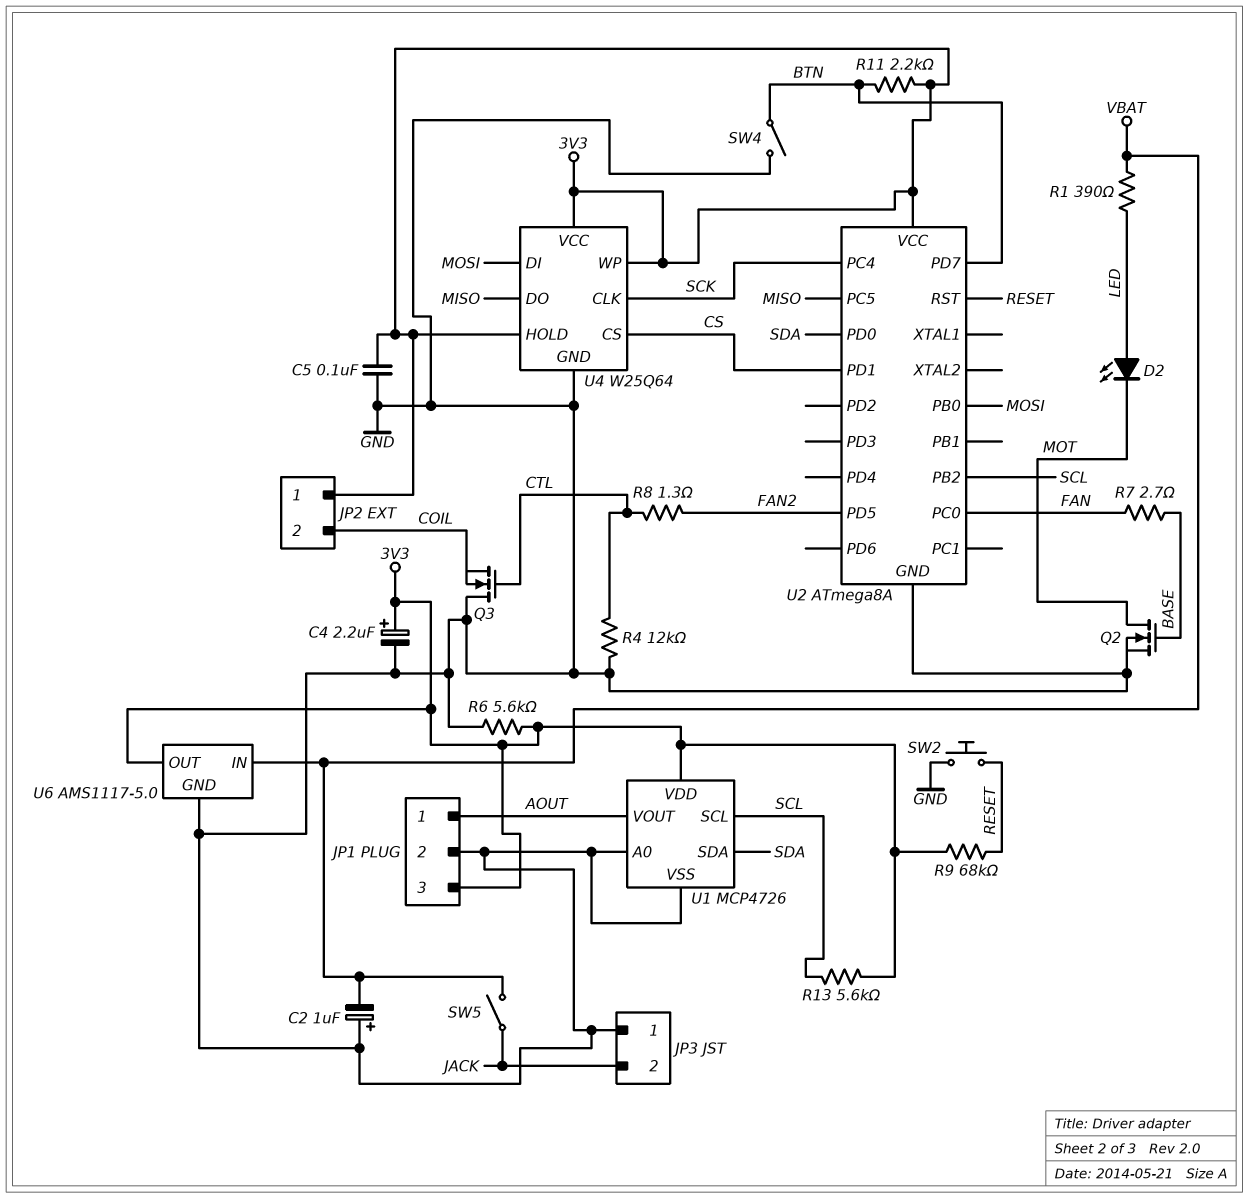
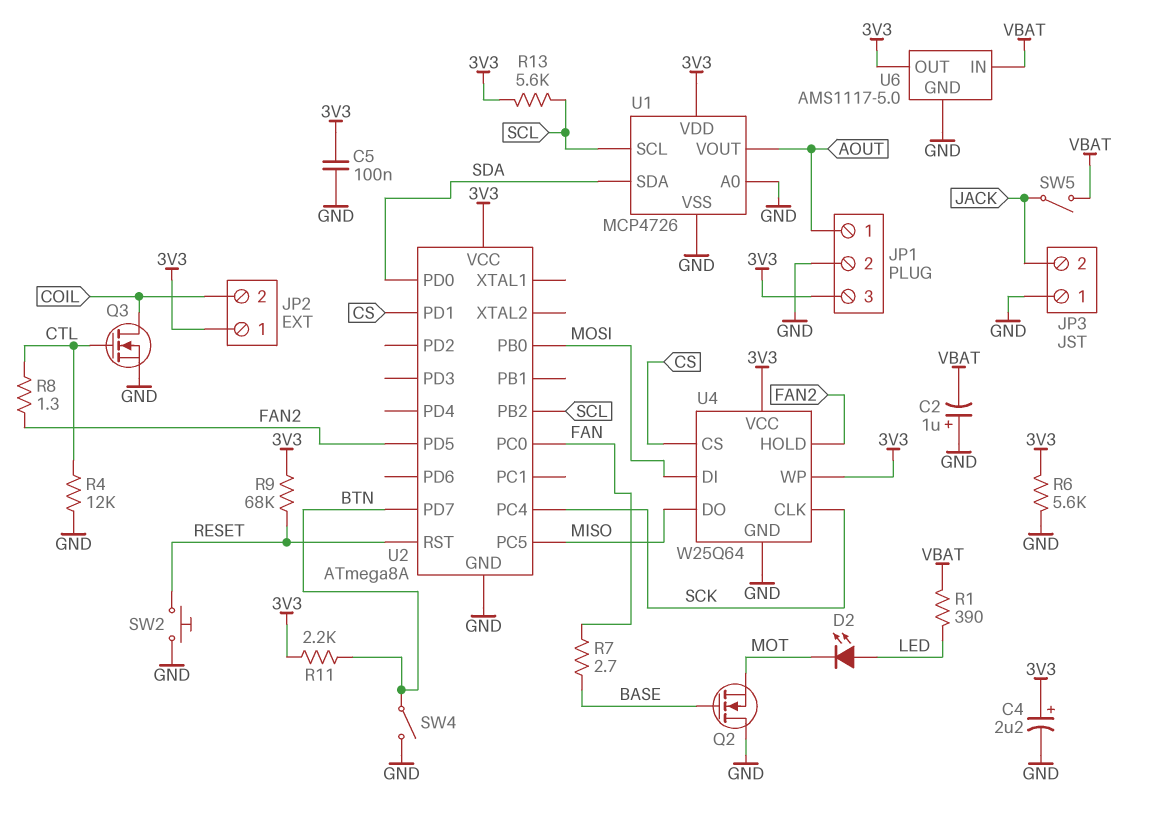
Q2: NMOS (G BASE, D MOT, S GND) -> NMOS (G BASE, D GND, S MOT)
Q3: NMOS (G CTL, D GND, S COIL) -> NMOS (G CTL, D COIL, S GND)
U4 pin HOLD: 3V3 -> FAN2

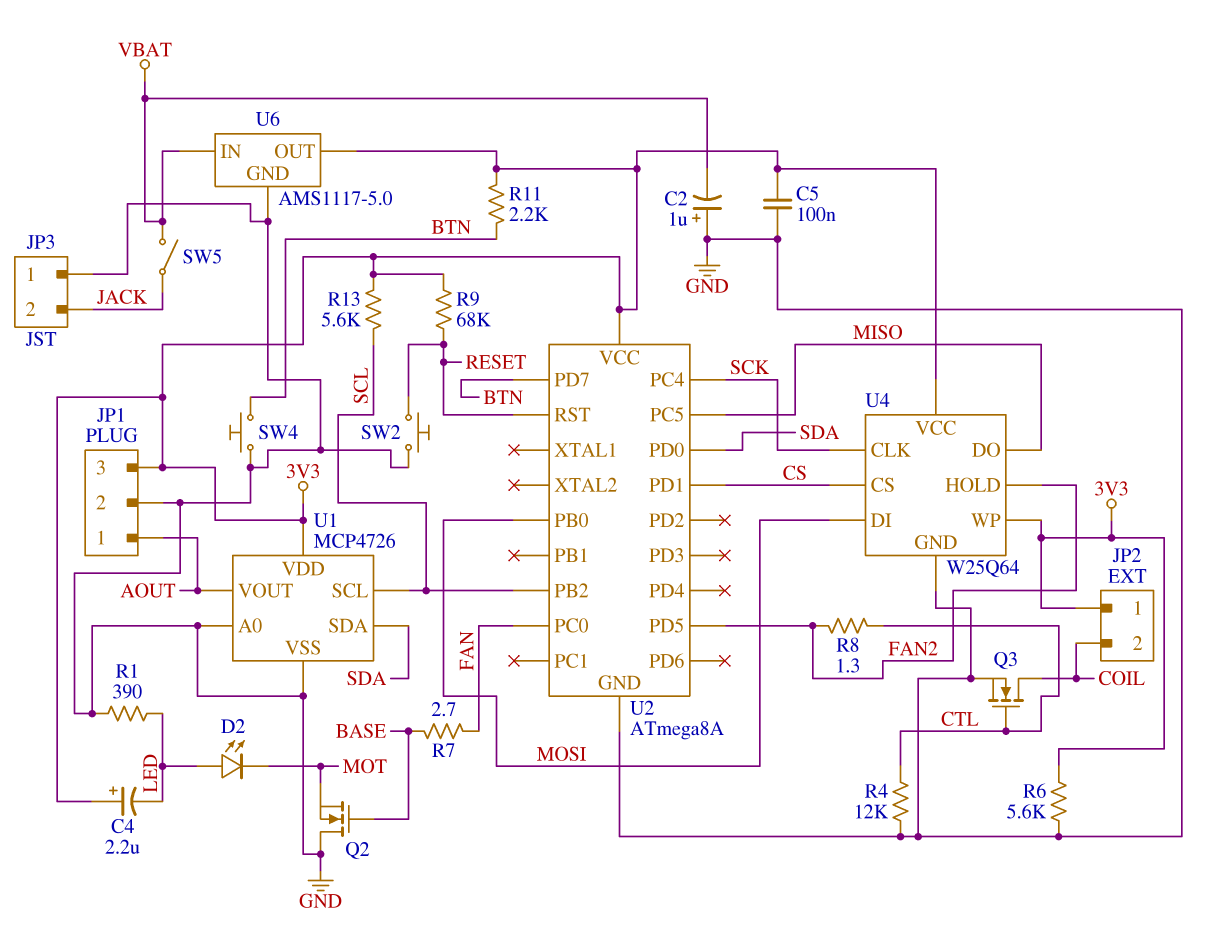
C4: 2.2uF (plus 3V3, minus GND) -> 2.2uF (plus 3V3, minus LED)
R1: 390 (LED, VBAT) -> 390 (GND, LED)
SW4: switch (BTN, GND) -> button (BTN, GND)

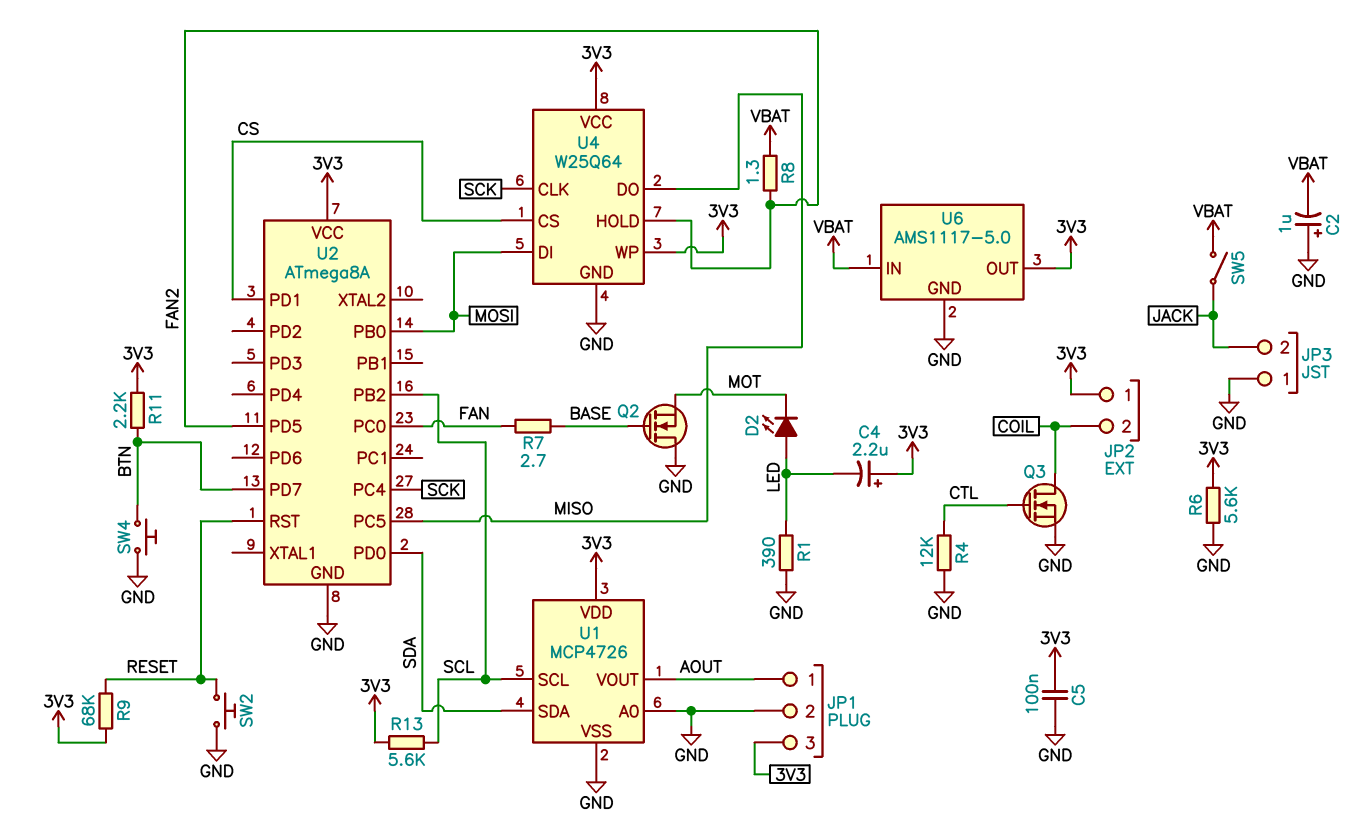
R8: 1.3 (CTL, FAN2) -> 1.3 (FAN2, VBAT)

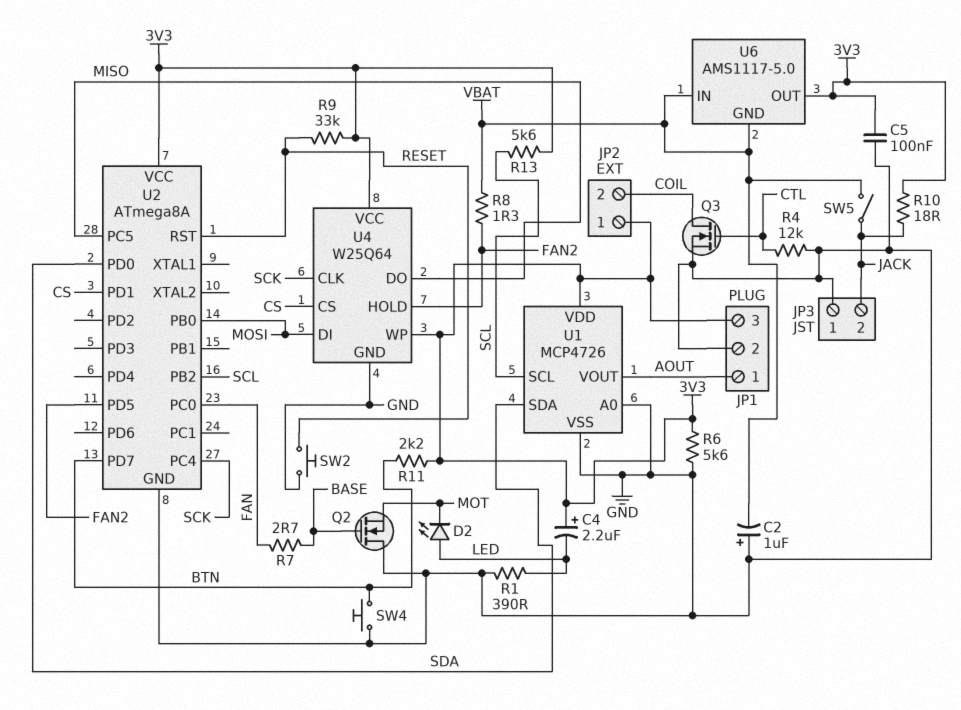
R9: 68k (3V3, RESET) -> 33k (3V3, RESET)
R10: none -> 18 (3V3, JACK)
U6 pin GND: GND -> VBAT

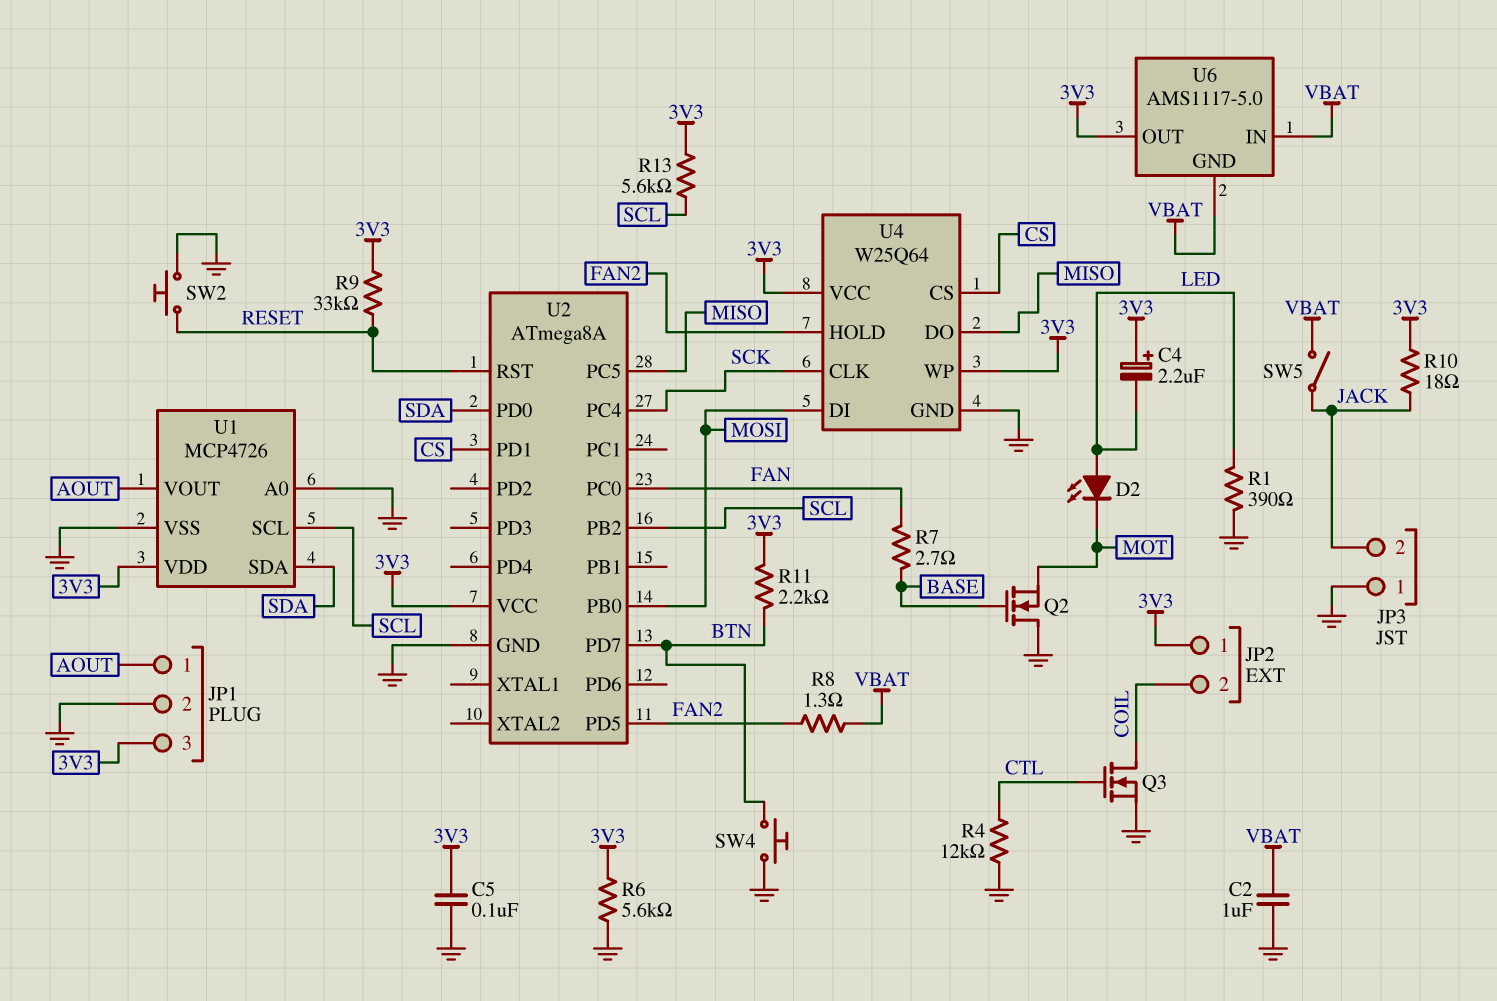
C2: 1uF (plus GND, minus VBAT) -> 1uF (GND, VBAT)

